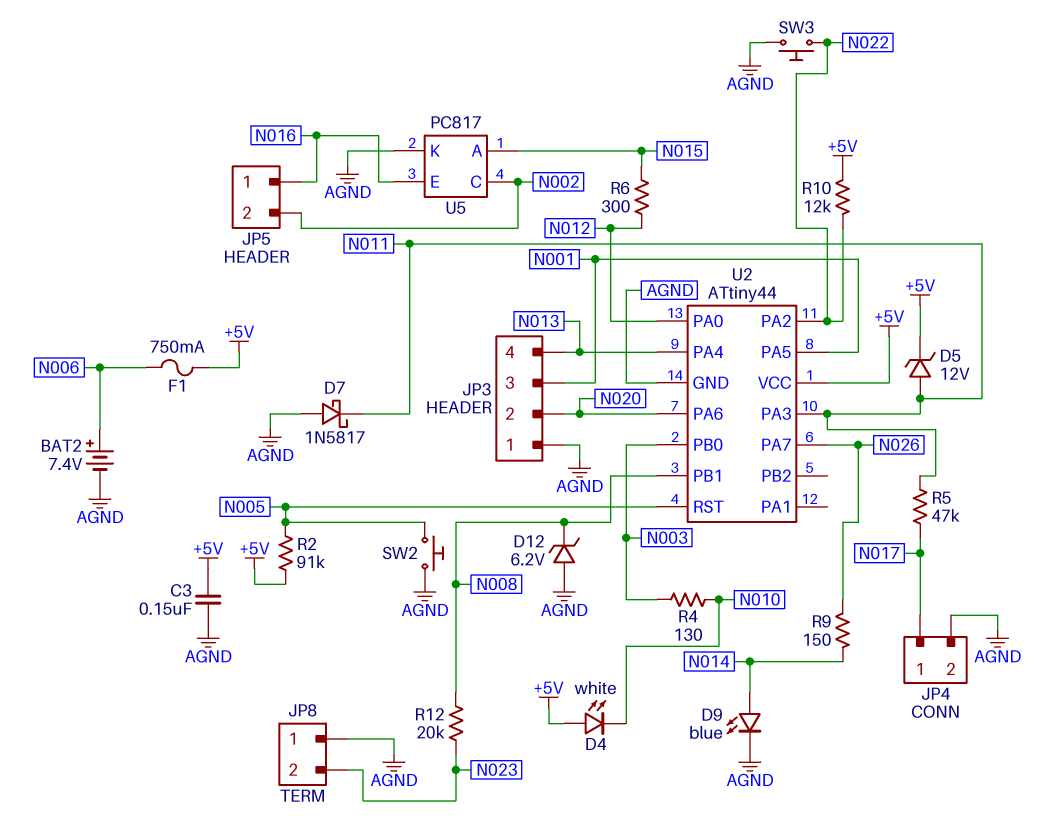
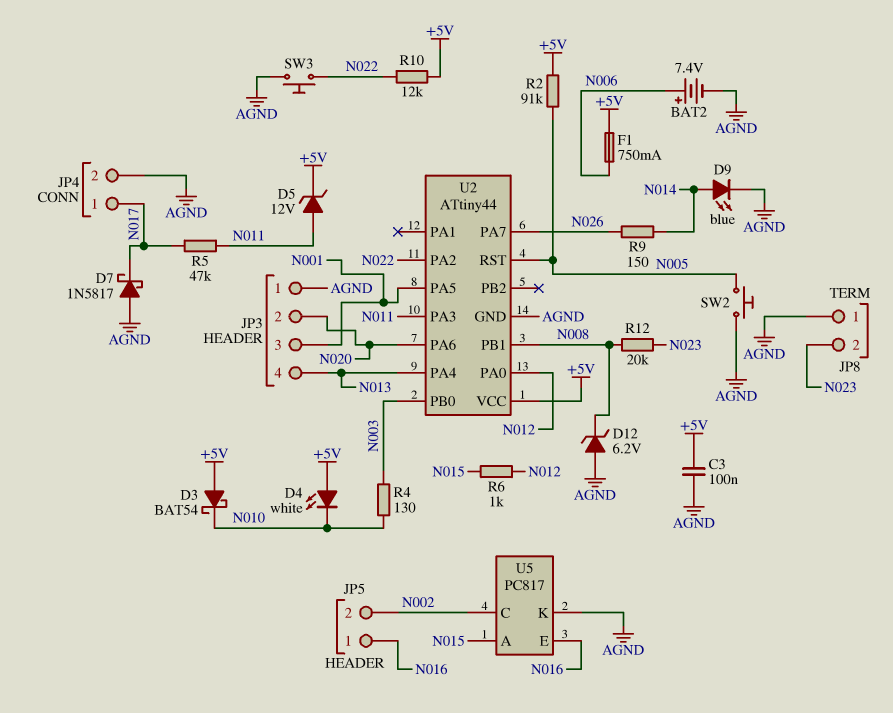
C3: 150nF (+5V, AGND) -> 100nF (+5V, AGND)
D3: none -> schottky BAT54 (A +5V, K N010)
D7: schottky 1N5817 (A AGND, K N011) -> schottky 1N5817 (A AGND, K N017)
R6: 300 (N012, N015) -> 1k (N012, N015)

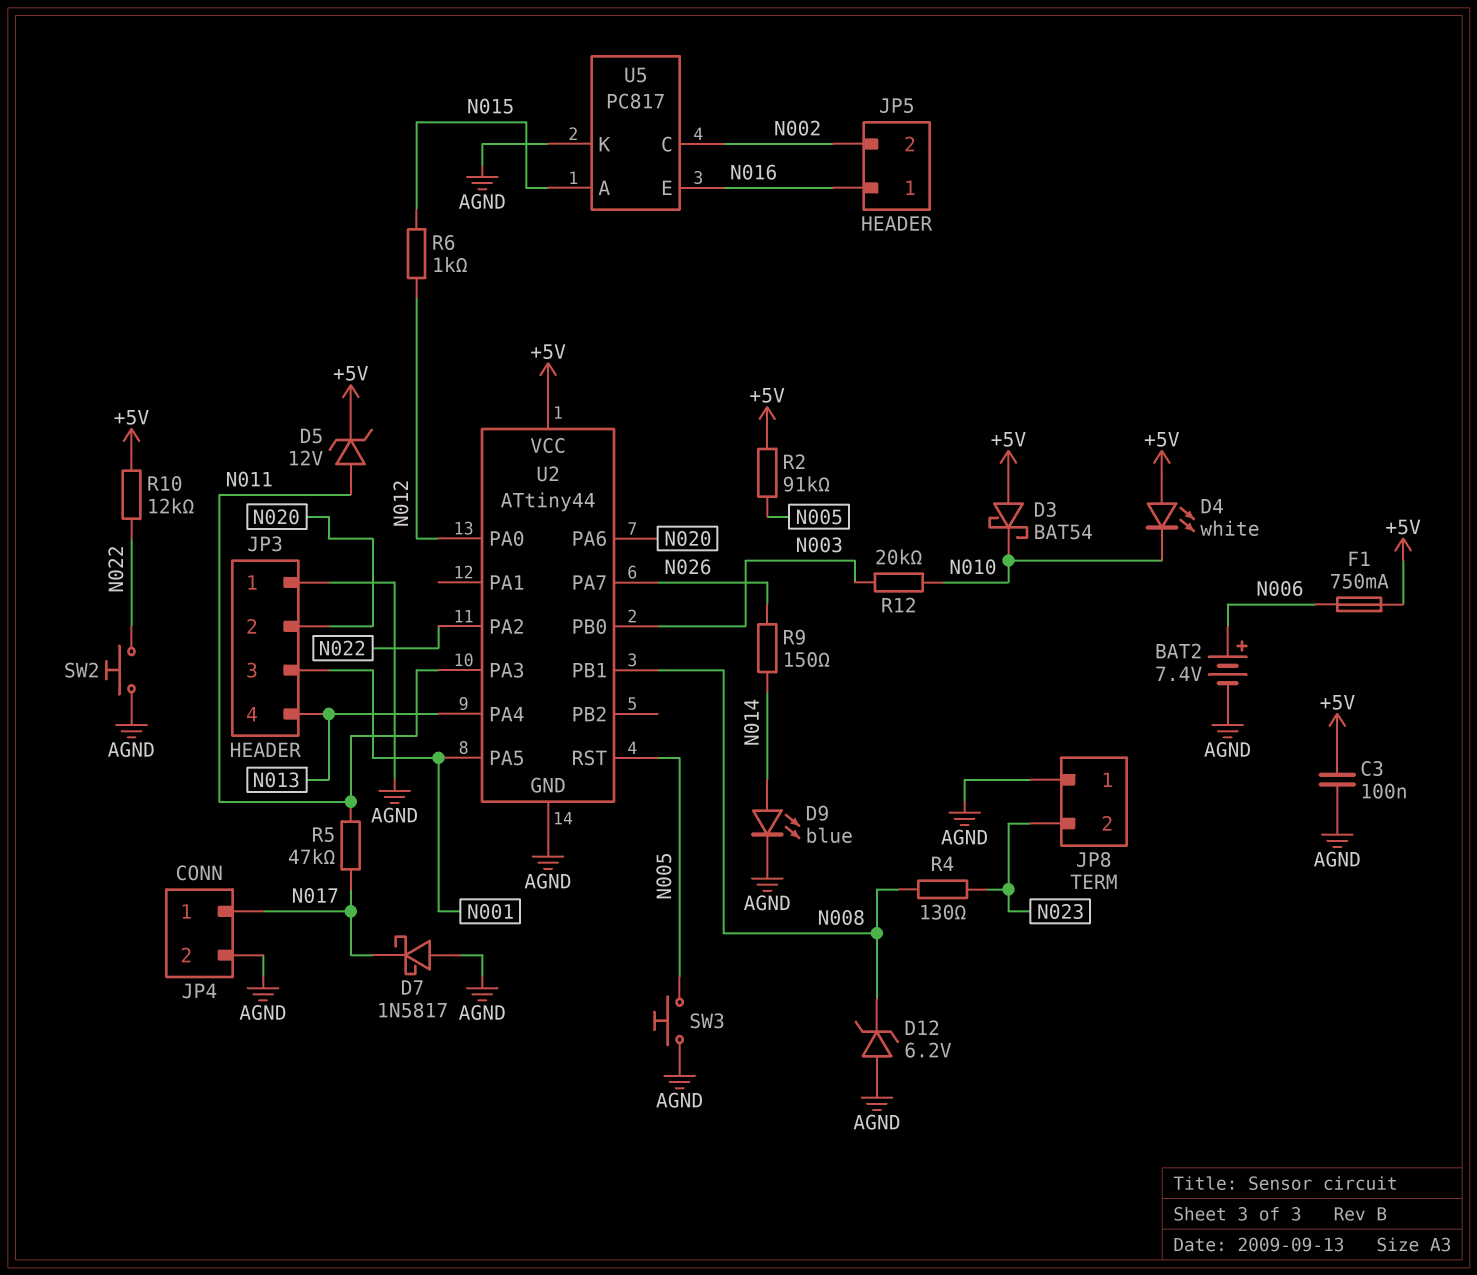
R4: 130 (N003, N010) -> 130 (N008, N023)
R12: 20k (N008, N023) -> 20k (N003, N010)
SW2: button (AGND, N005) -> button (AGND, N022)
SW3: button (AGND, N022) -> button (AGND, N005)

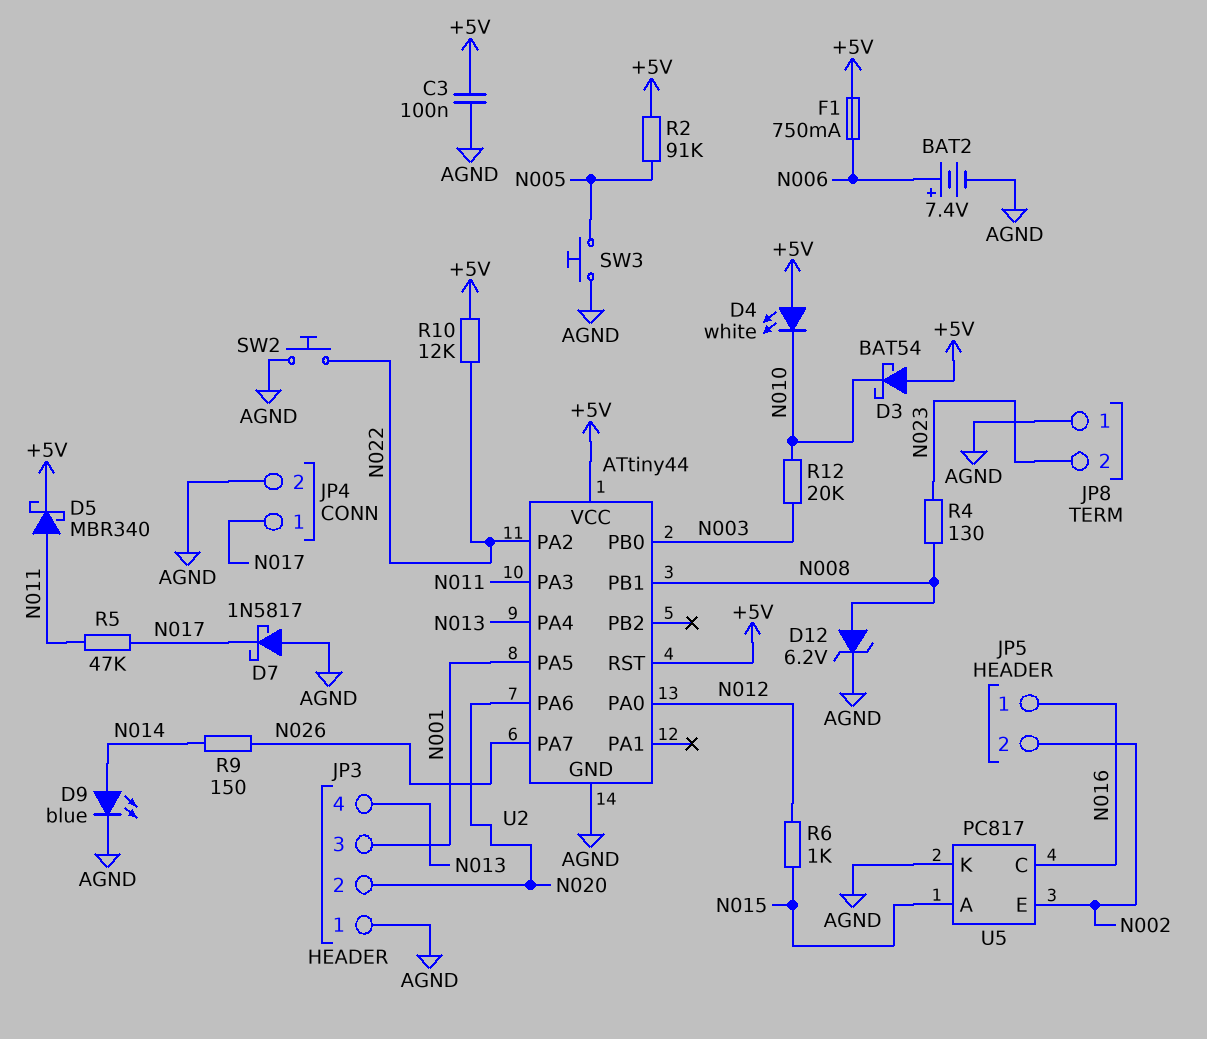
D5: zener 12V (A N011, K +5V) -> schottky MBR340 (A N011, K +5V)
D12: zener 6.2V (A AGND, K N008) -> zener 6.2V (A N008, K AGND)
U2 pin RST: N005 -> +5V
U5 pin C: N002 -> N016
U5 pin E: N016 -> N002

